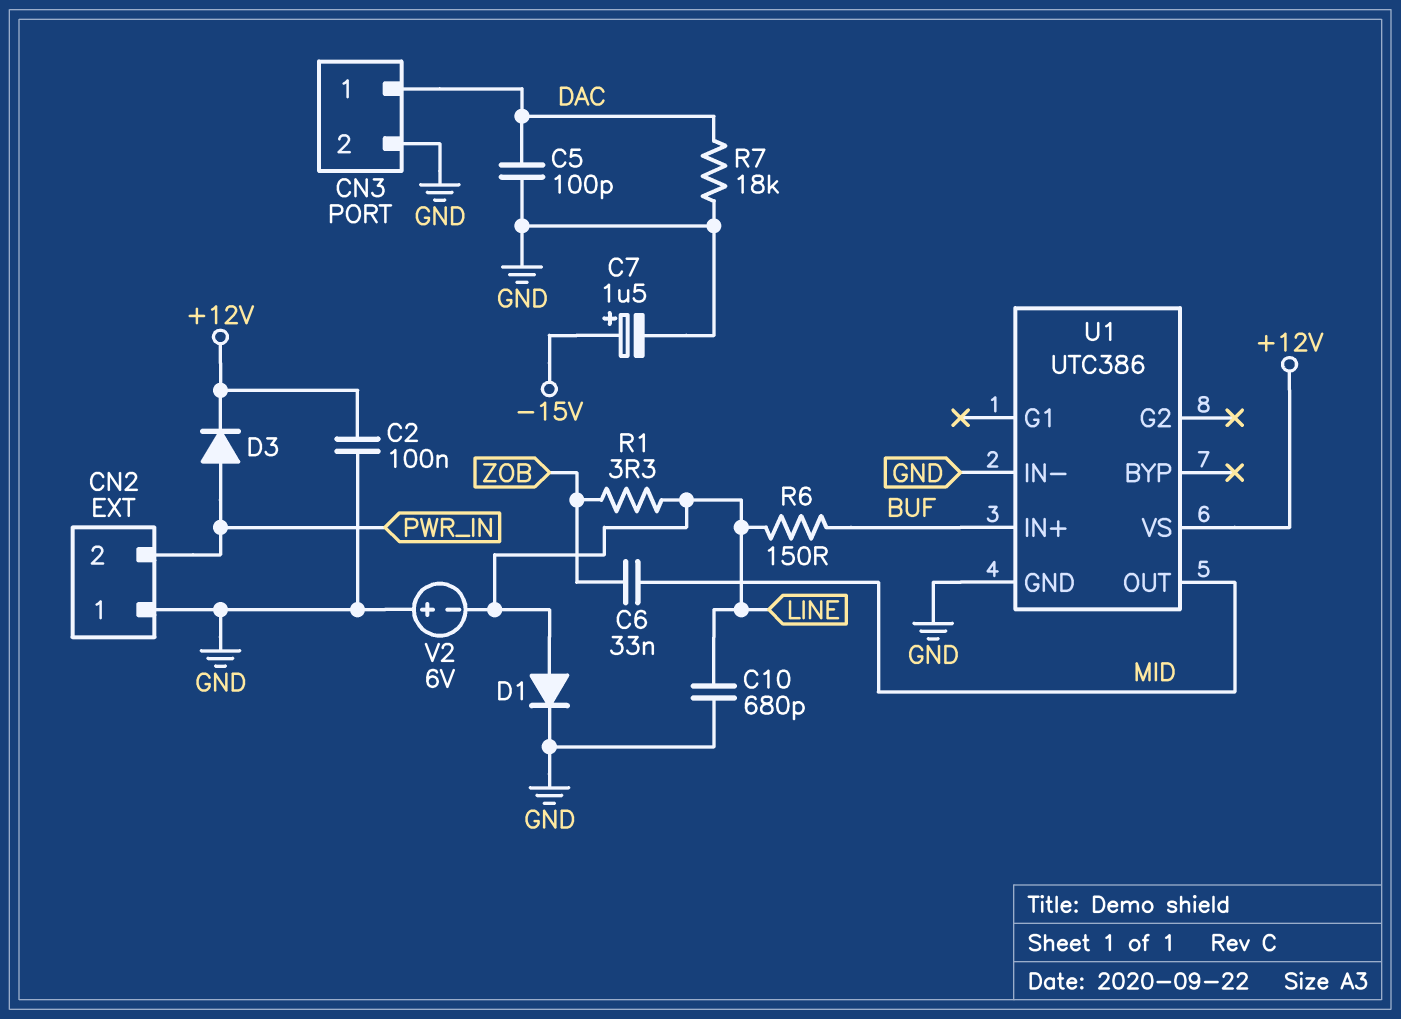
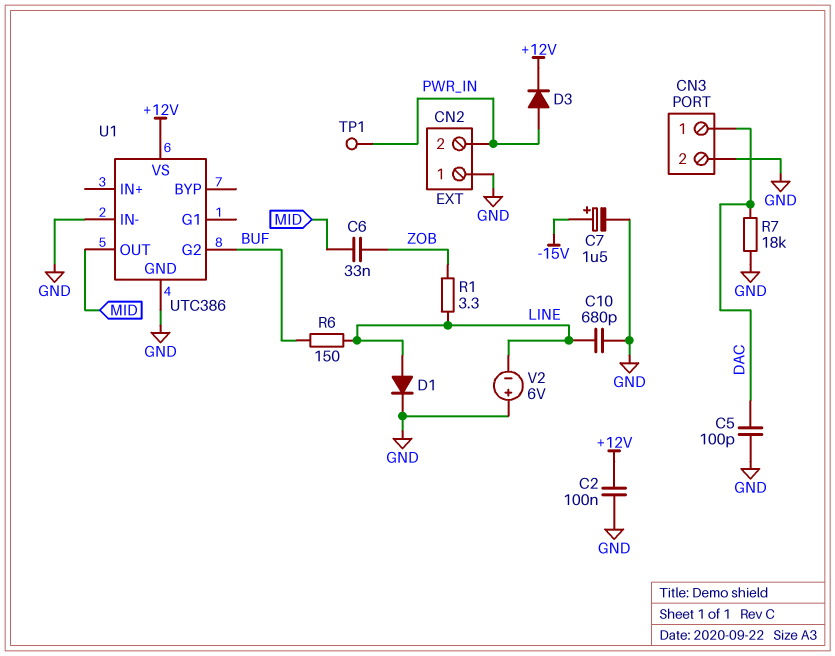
TP1: none -> test point (PWR_IN)
U1 pin G2: none -> BUF
U1 pin IN+: BUF -> none

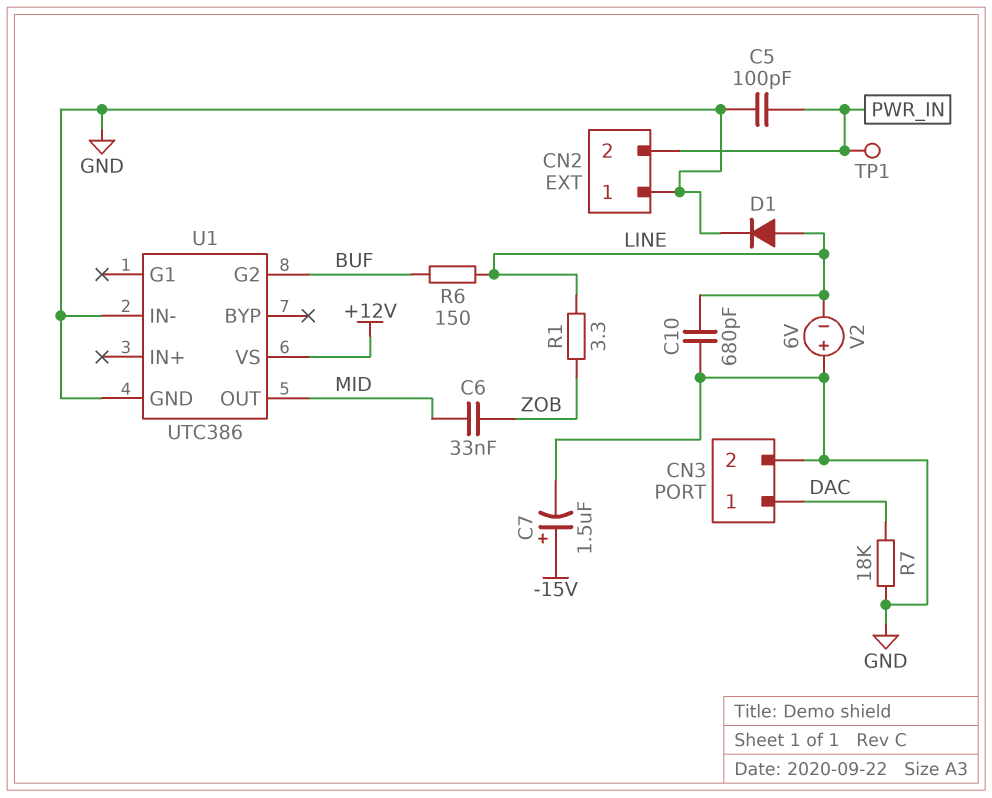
C2: 100nF (+12V, GND) -> none
C5: 100pF (DAC, GND) -> 100pF (GND, PWR_IN)
D3: diode (A PWR_IN, K +12V) -> none

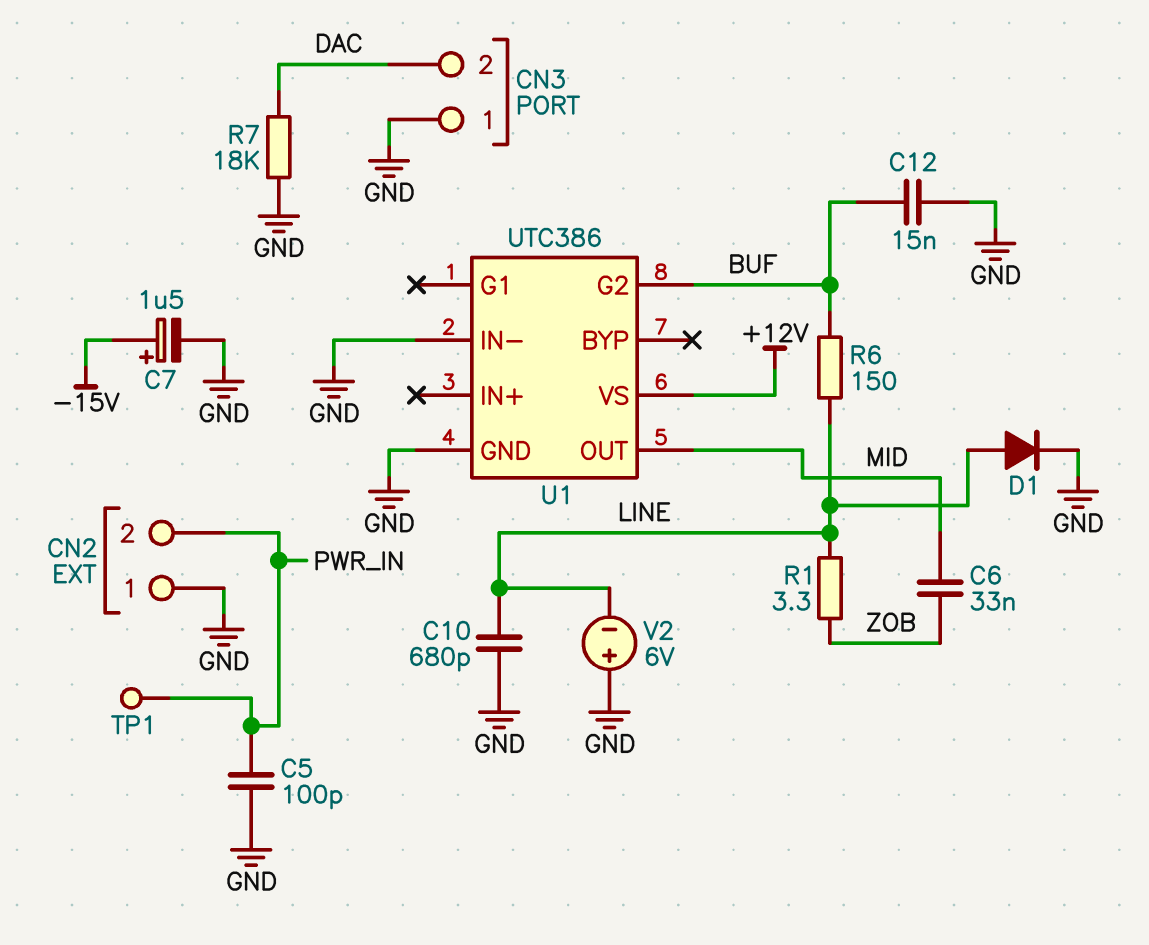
C12: none -> 15nF (BUF, GND)
CN3 pin 1: DAC -> GND
CN3 pin 2: GND -> DAC

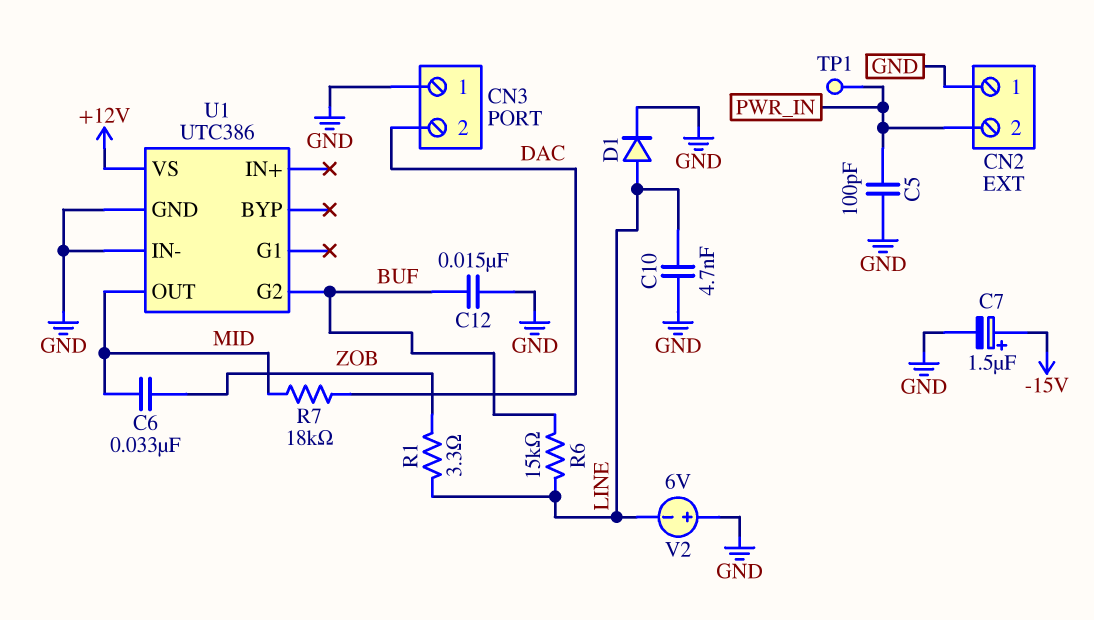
C10: 680pF (GND, LINE) -> 4.7nF (GND, LINE)
R6: 150 (BUF, LINE) -> 15k (BUF, LINE)
R7: 18k (DAC, GND) -> 18k (DAC, MID)

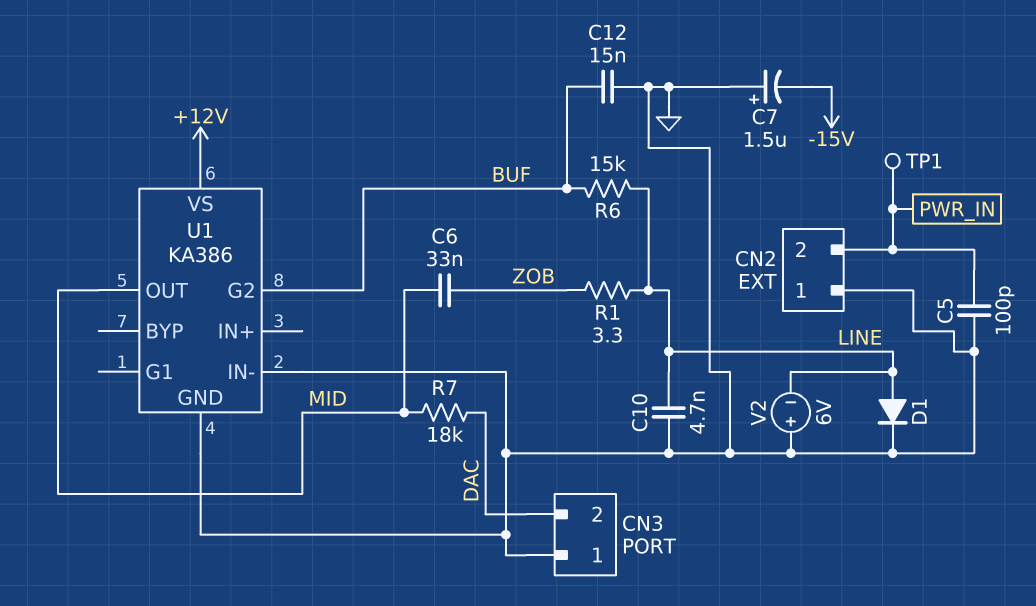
C7: 1.5uF (plus -15V, minus GND) -> 1.5uF (plus GND, minus -15V)
U1: UTC386 -> KA386

